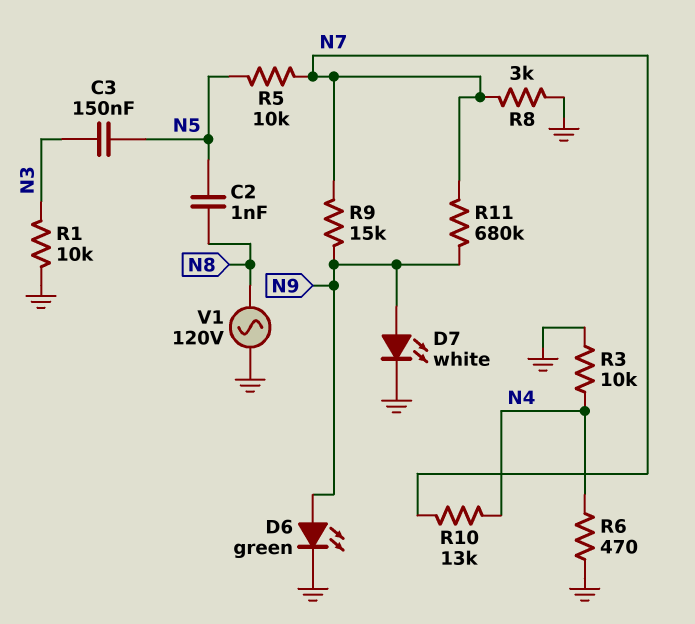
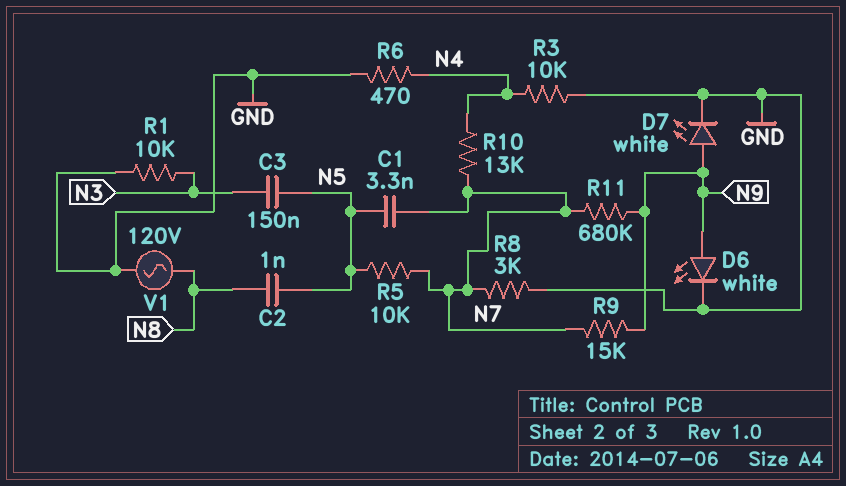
C1: none -> 3.3nF (N5, N7)
D6: LED green (A N9, K GND) -> LED white (A N9, K GND)

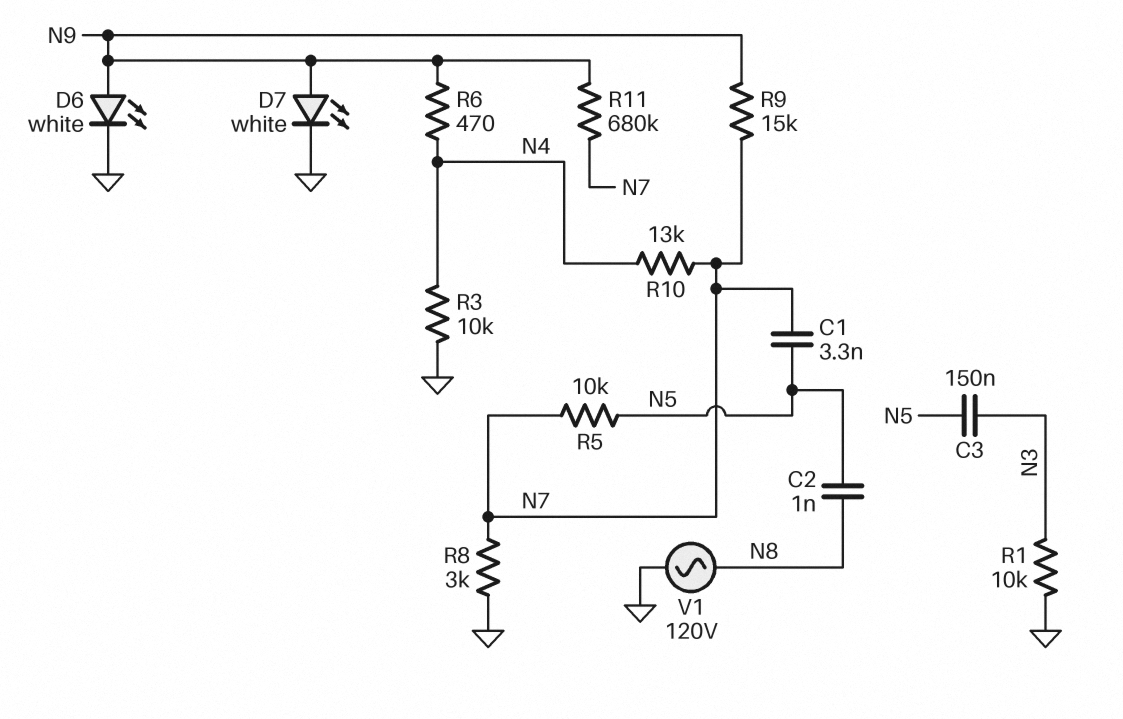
R6: 470 (GND, N4) -> 470 (N4, N9)

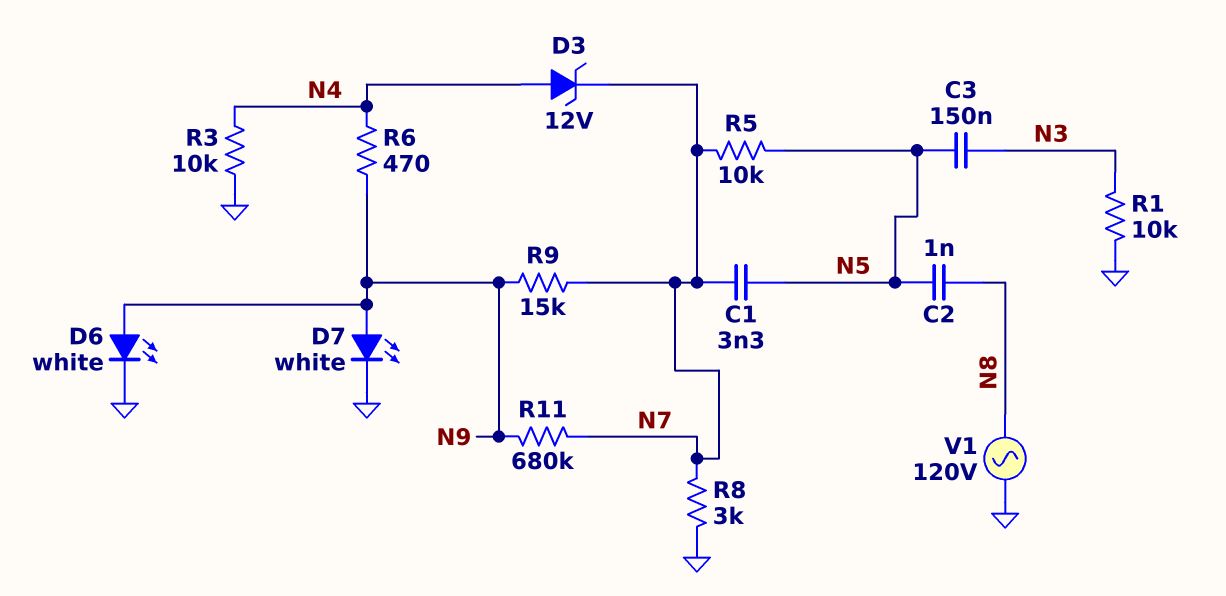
D3: none -> zener 12V (A N4, K N7)
R10: 13k (N4, N7) -> none

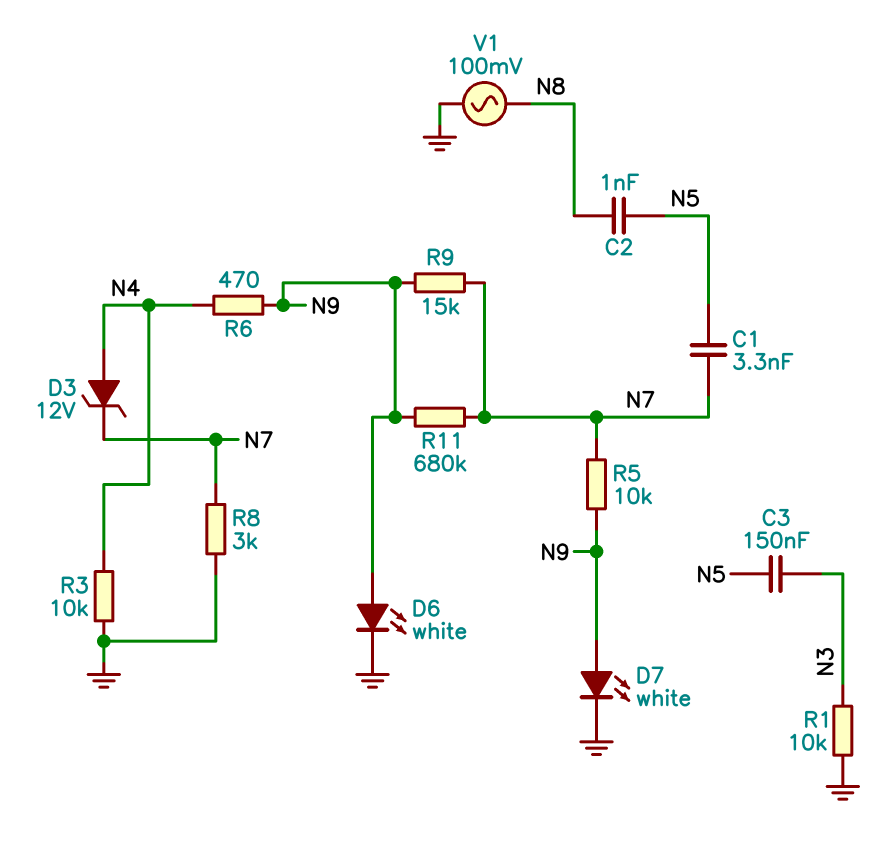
R5: 10k (N5, N7) -> 10k (N7, N9)
V1: AC 120V (GND, N8) -> AC 100mV (GND, N8)

